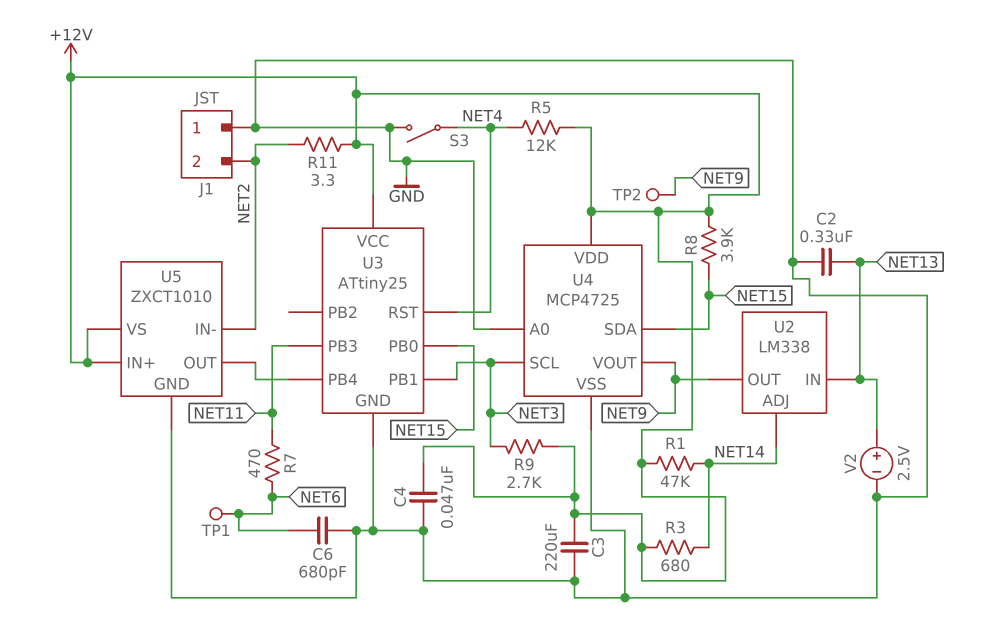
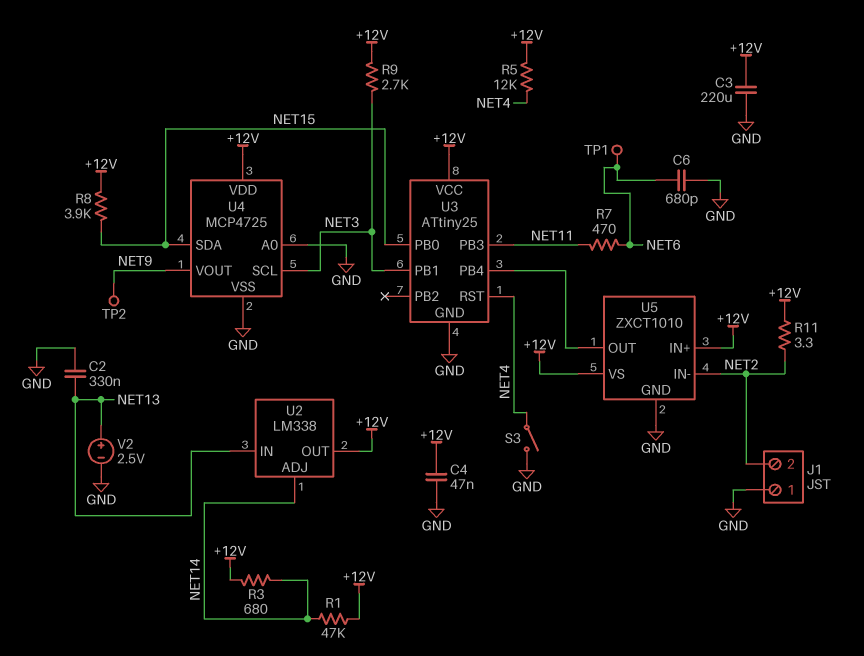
U2 pin OUT: NET9 -> +12V

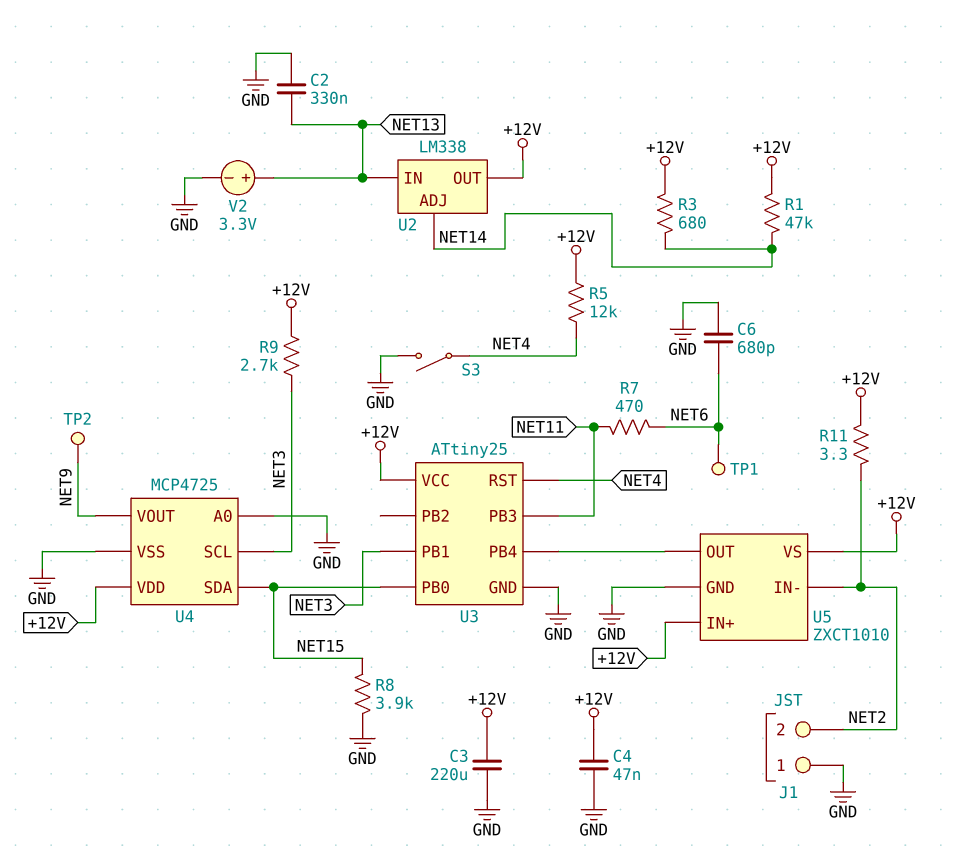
R8: 3.9k (+12V, NET15) -> 3.9k (GND, NET15)
V2: 2.5V (plus NET13, minus GND) -> 3.3V (plus NET13, minus GND)

